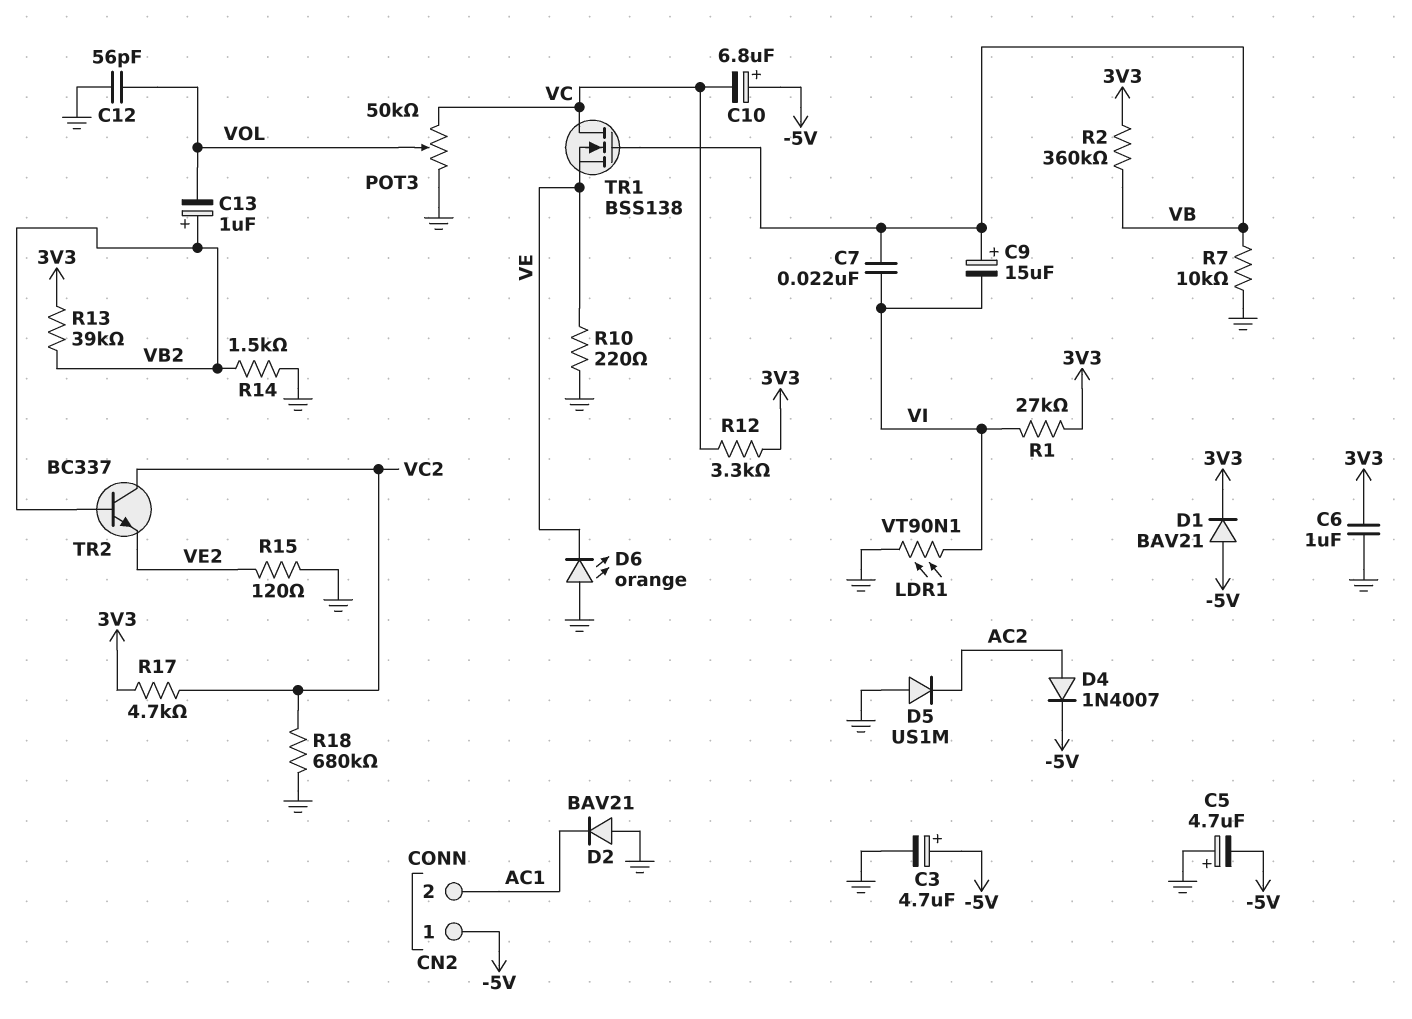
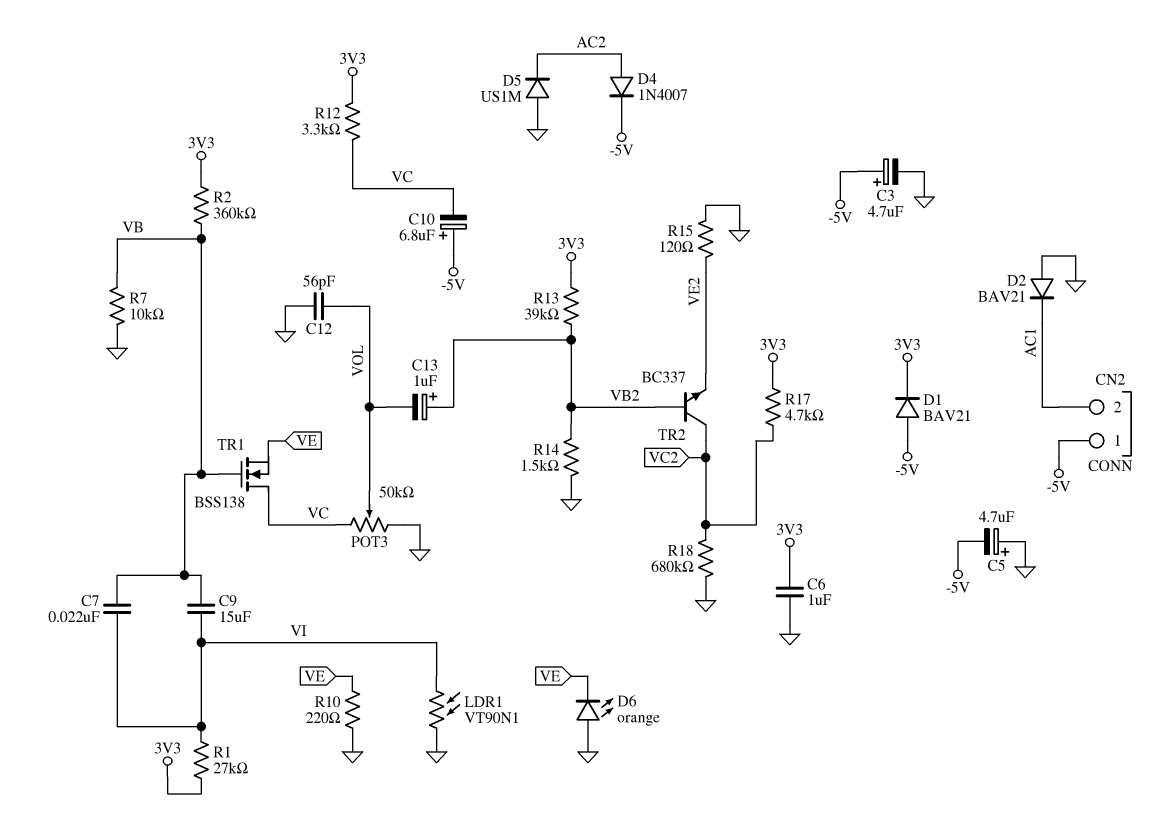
C9: 15uF (plus VB, minus VI) -> 15uF (VB, VI)

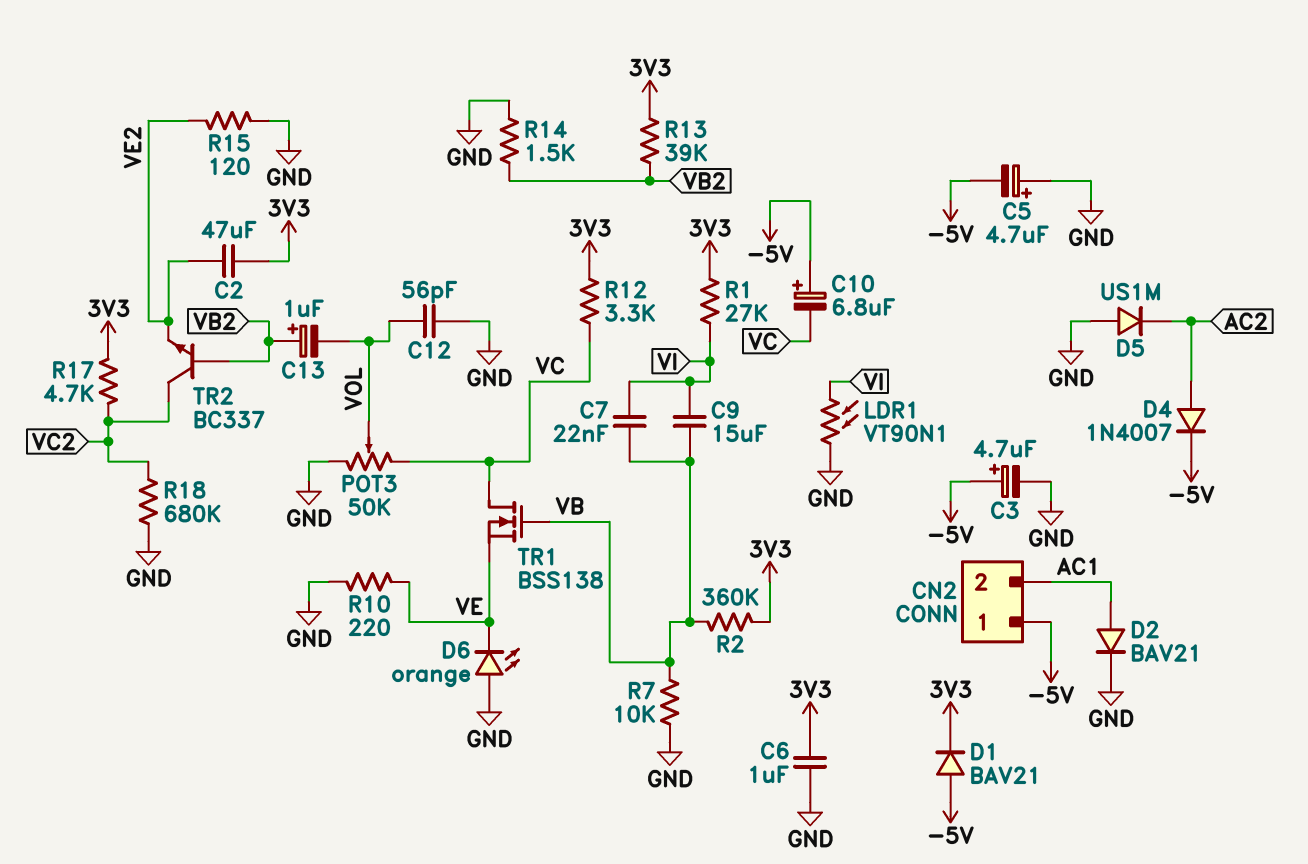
C2: none -> 47uF (3V3, VE2)
D2: diode BAV21 (A GND, K AC1) -> diode BAV21 (A AC1, K GND)

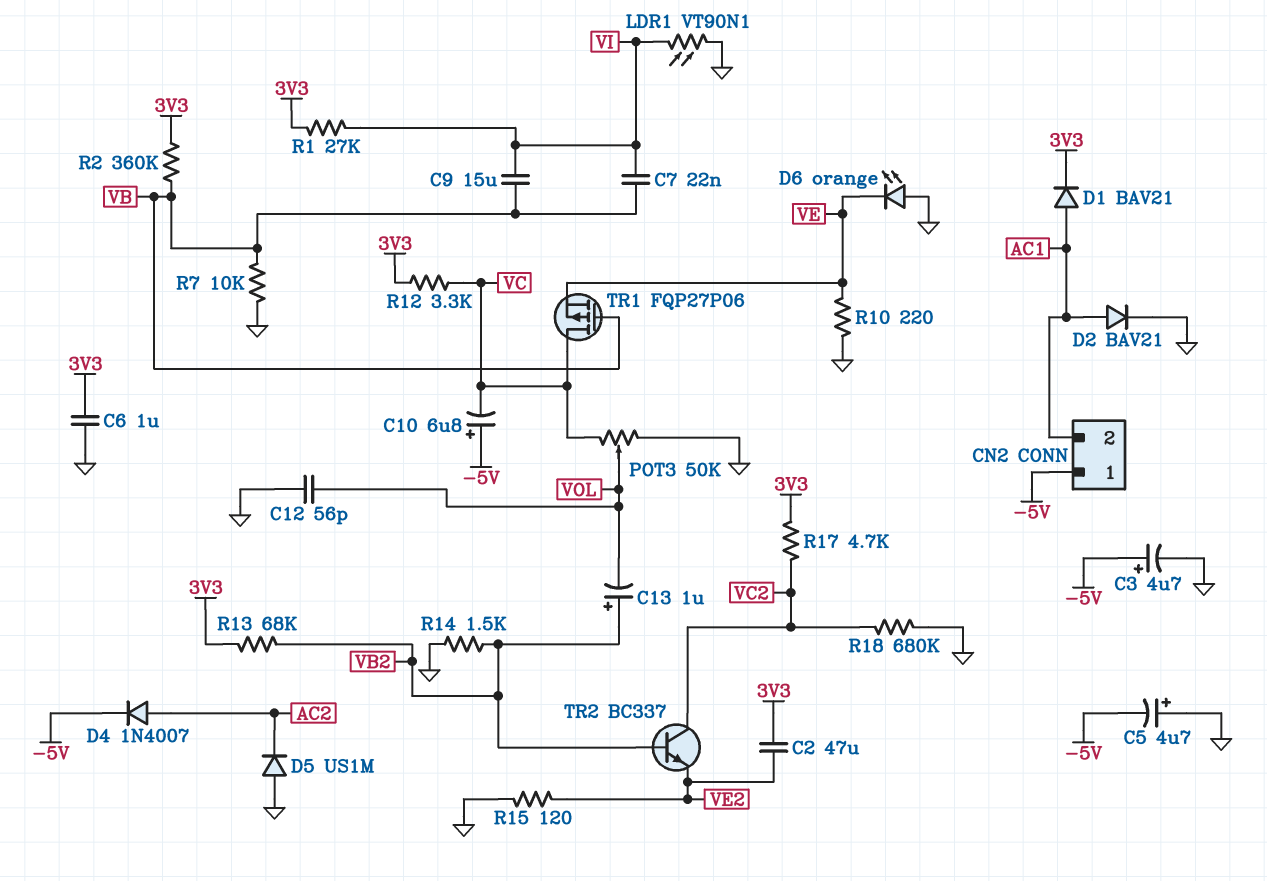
D1: diode BAV21 (A -5V, K 3V3) -> diode BAV21 (A AC1, K 3V3)
R13: 39k (3V3, VB2) -> 68k (3V3, VB2)
TR1: NMOS BSS138 (G VB, D VC, S VE) -> PMOS FQP27P06 (G VB, D VC, S VE)

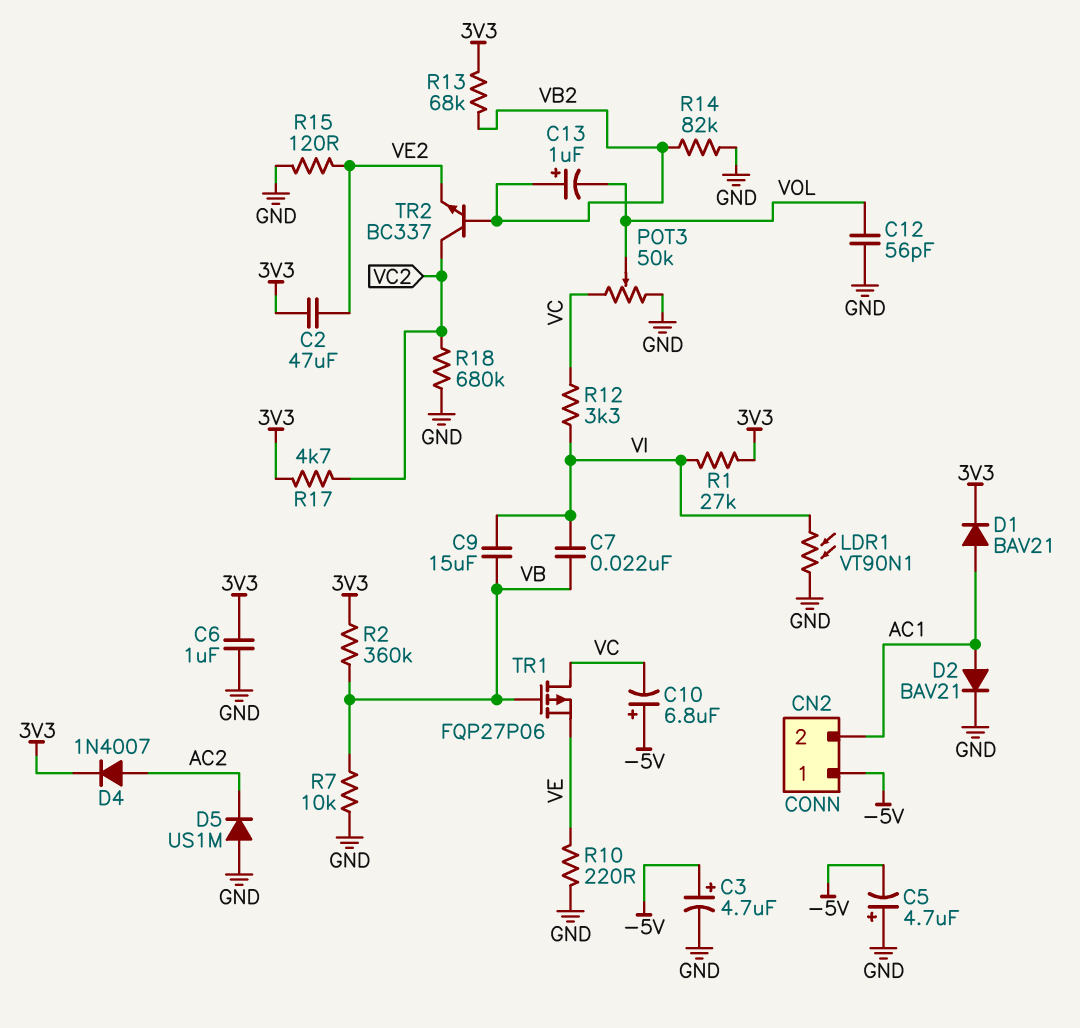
D4: diode 1N4007 (A AC2, K -5V) -> diode 1N4007 (A AC2, K 3V3)
D6: LED orange (A GND, K VE) -> none
R12: 3.3k (3V3, VC) -> 3.3k (VC, VI)
R14: 1.5k (GND, VB2) -> 82k (GND, VB2)

